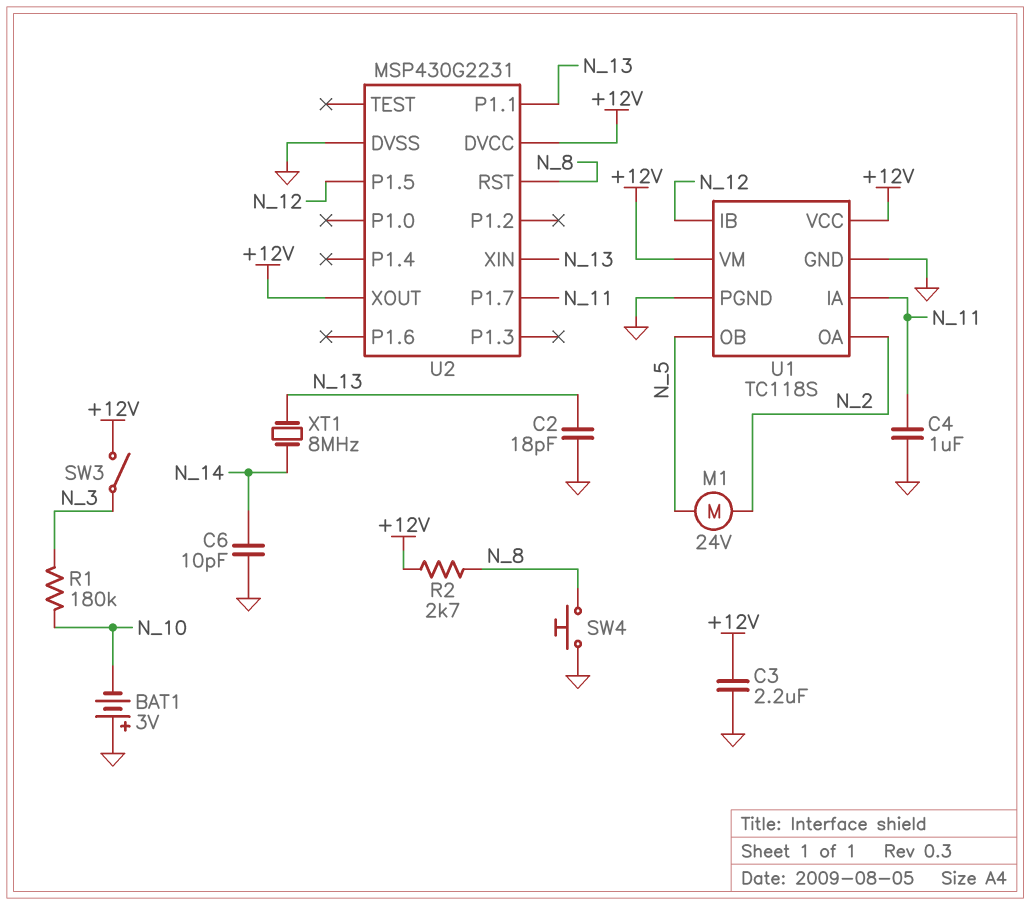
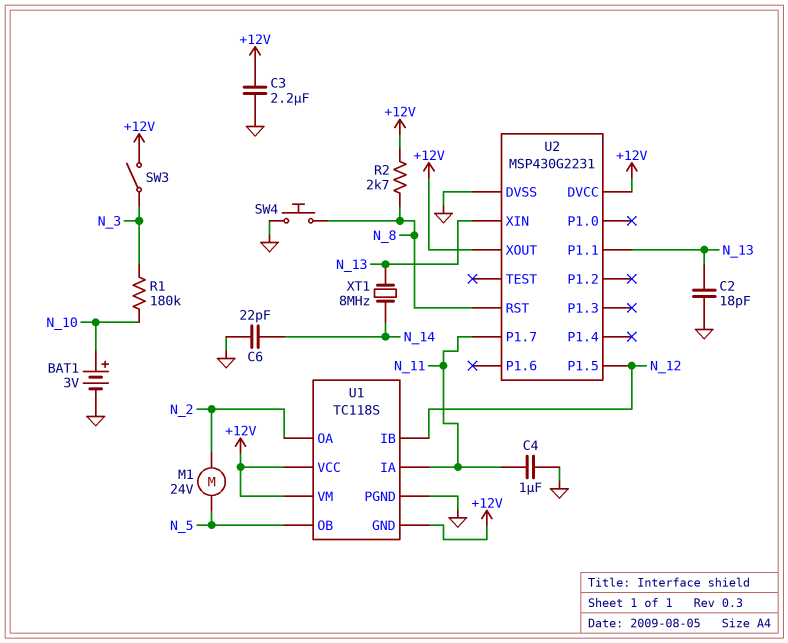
BAT1: 3V (plus GND, minus N_10) -> 3V (plus N_10, minus GND)
C6: 10pF (GND, N_14) -> 22pF (GND, N_14)
U1 pin GND: GND -> +12V

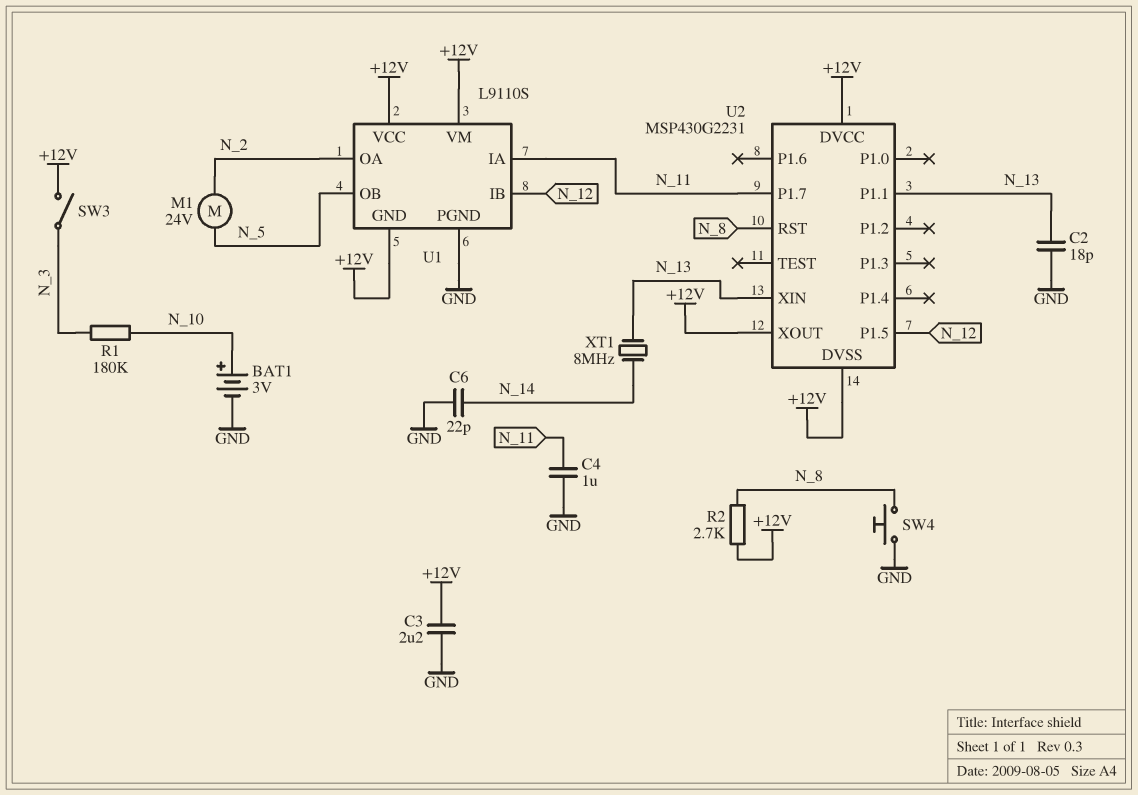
U1: TC118S -> L9110S
U2 pin DVSS: GND -> +12V

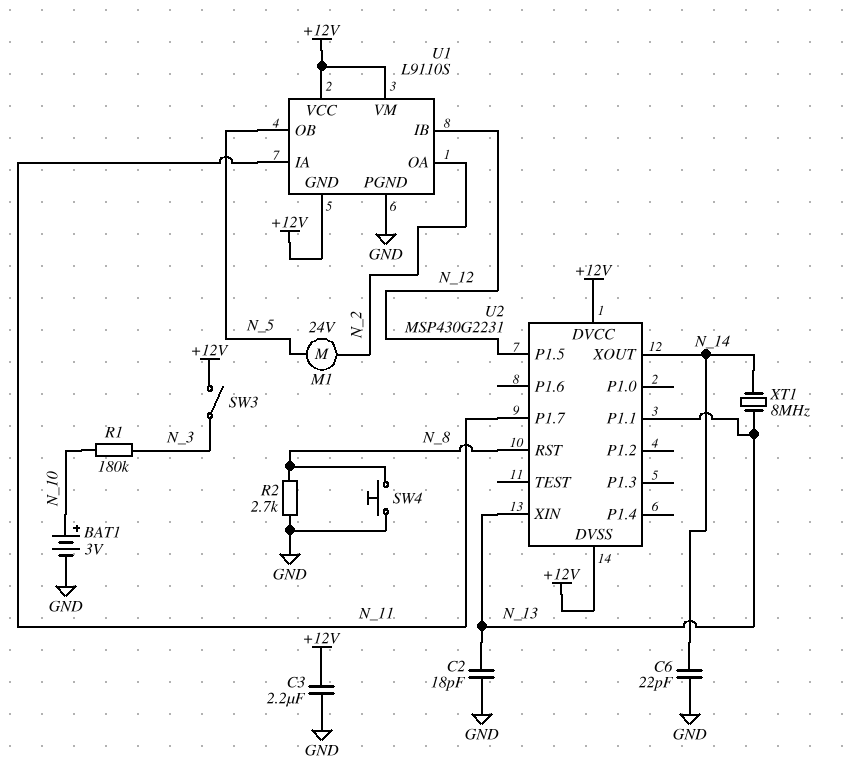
C4: 1uF (GND, N_11) -> none
R2: 2.7k (+12V, N_8) -> 2.7k (GND, N_8)
U2 pin XOUT: +12V -> N_14

